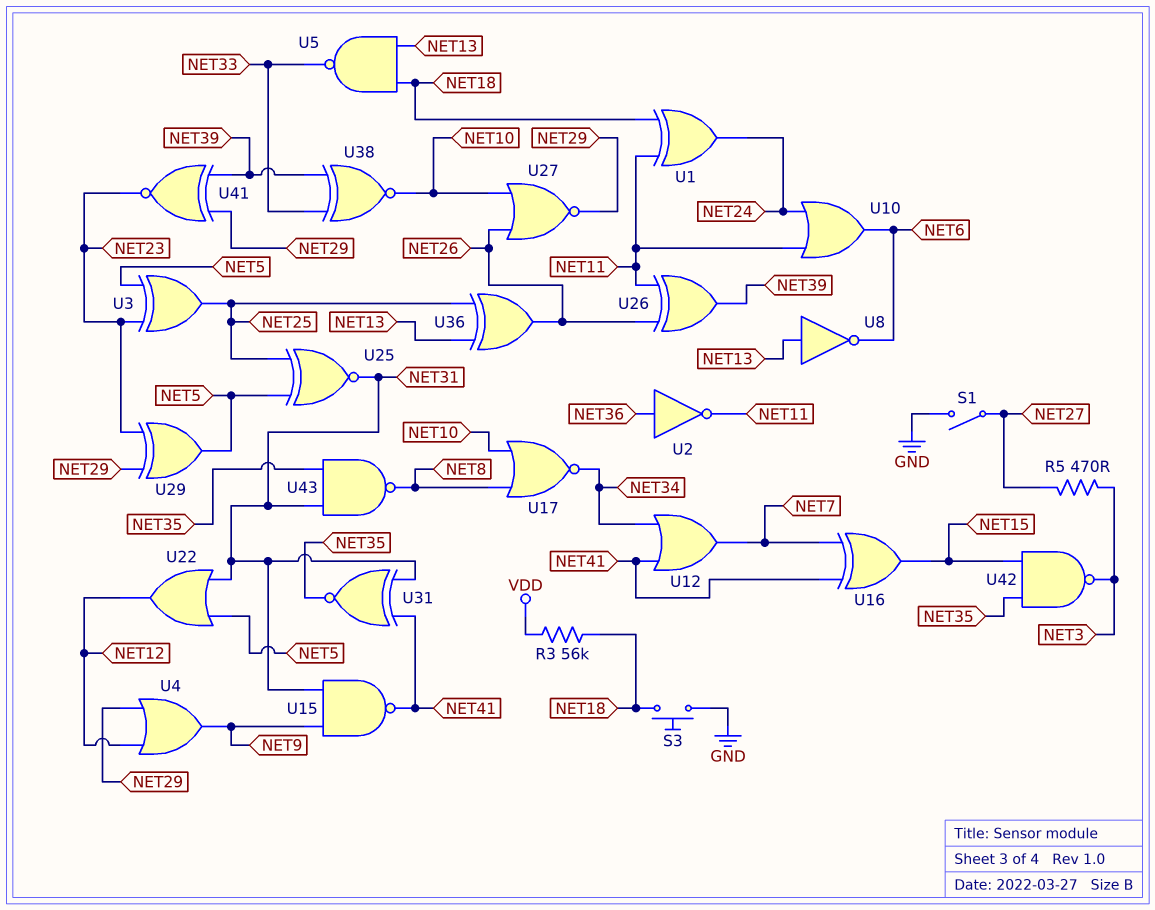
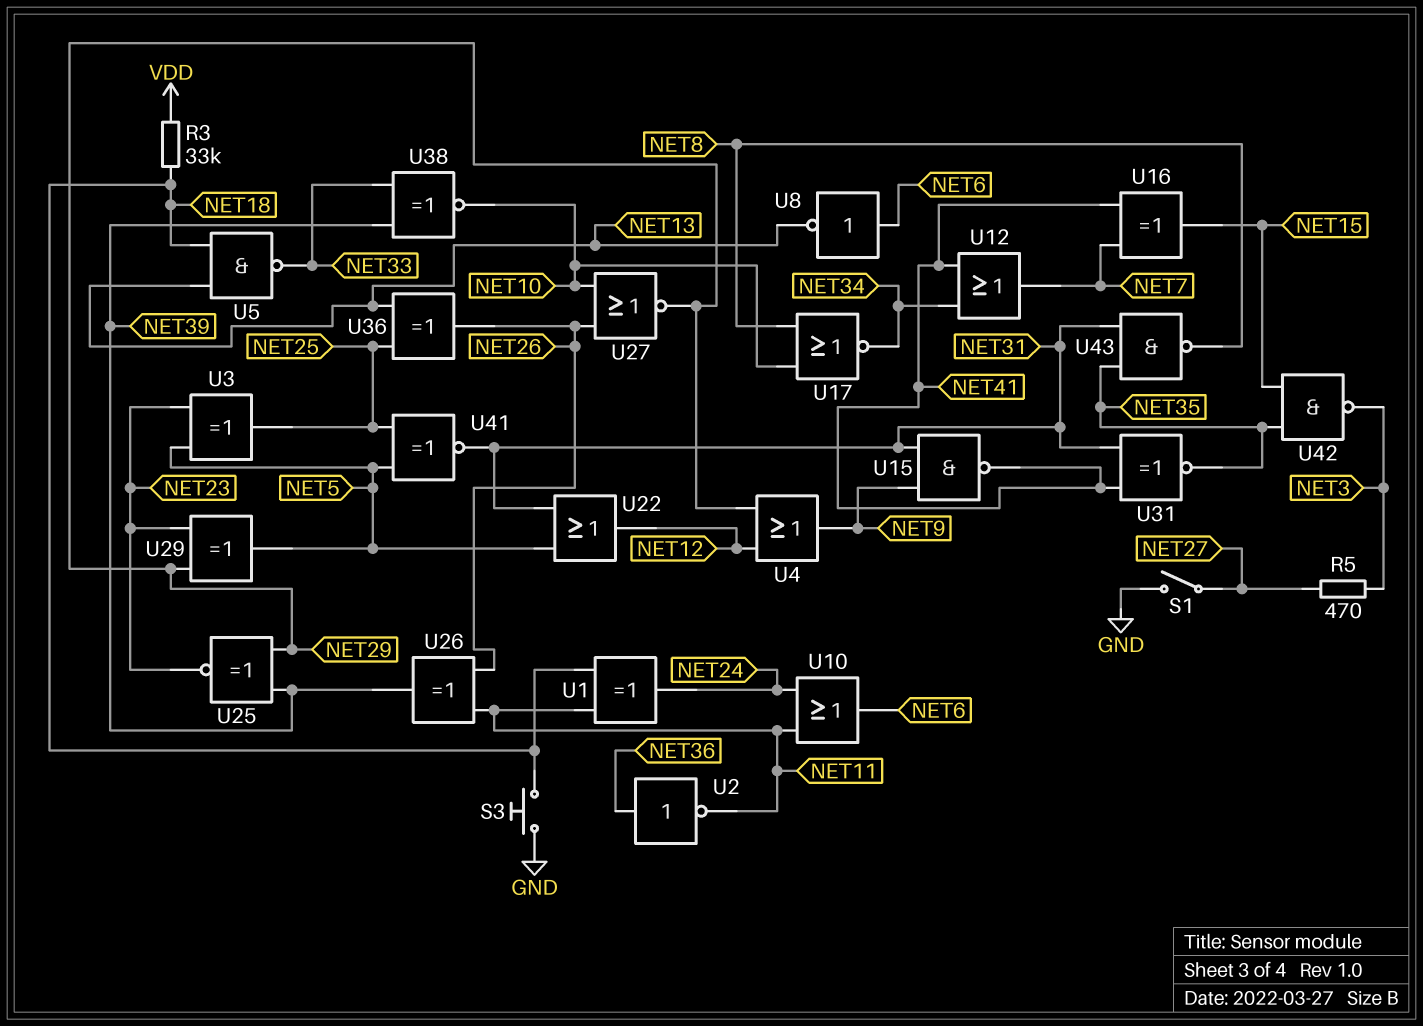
R3: 56k (NET18, VDD) -> 33k (NET18, VDD)
U8: NOT (in NET13, out NET6) -> NOT (in NET6, out NET13)
U25: XNOR (in NET5, in NET25, out NET31) -> XNOR (in NET29, in NET39, out NET23)
U41: XNOR (in NET29, in NET39, out NET23) -> XNOR (in NET5, in NET25, out NET31)

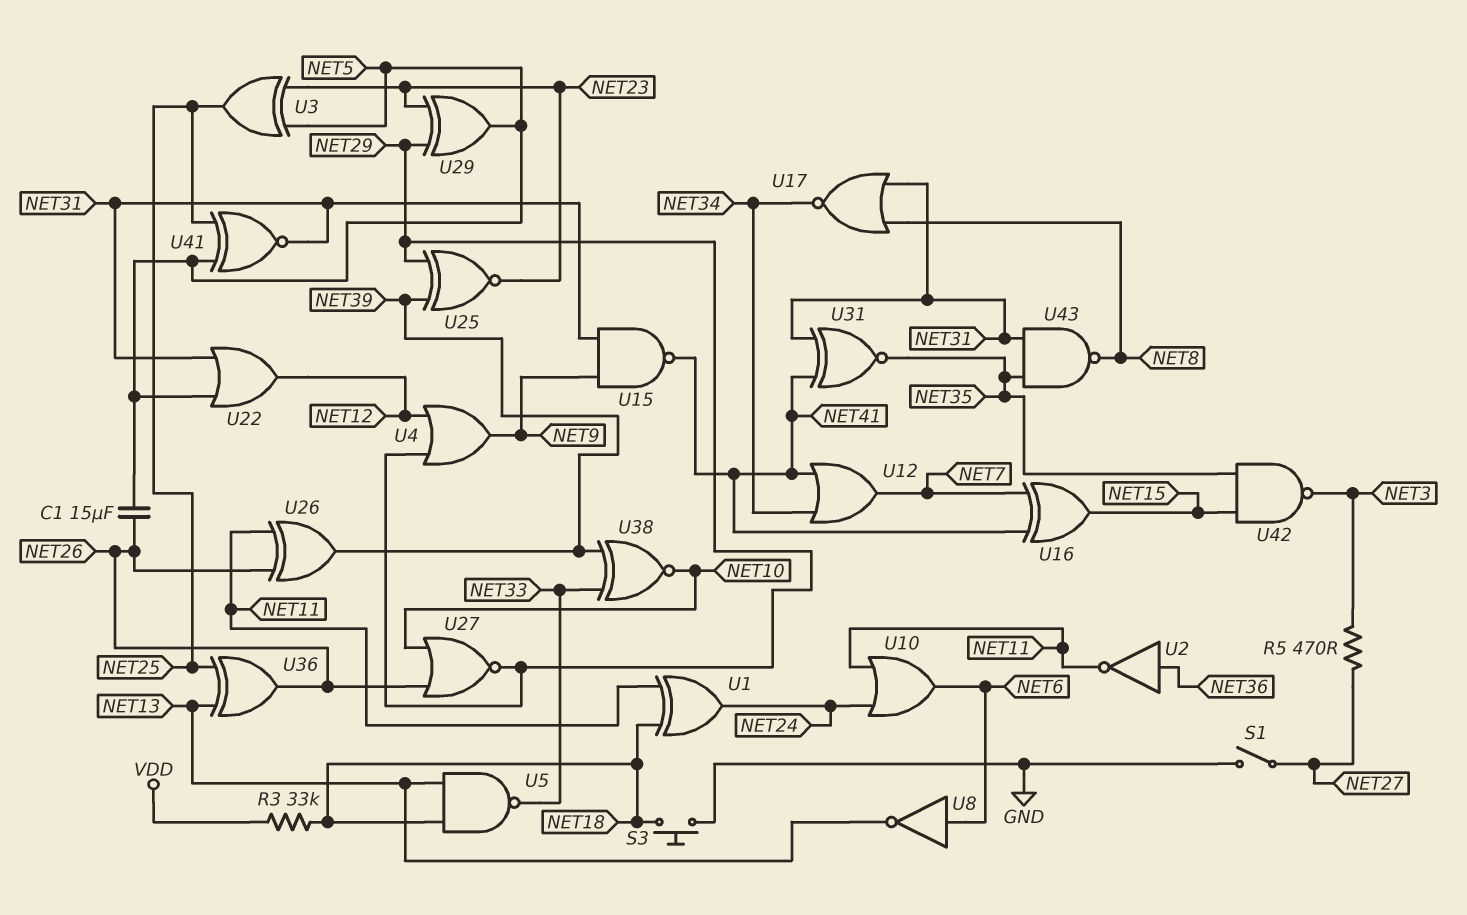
C1: none -> 15uF (NET5, NET26)
U17: NOR (in NET8, in NET10, out NET34) -> NOR (in NET8, in NET31, out NET34)

